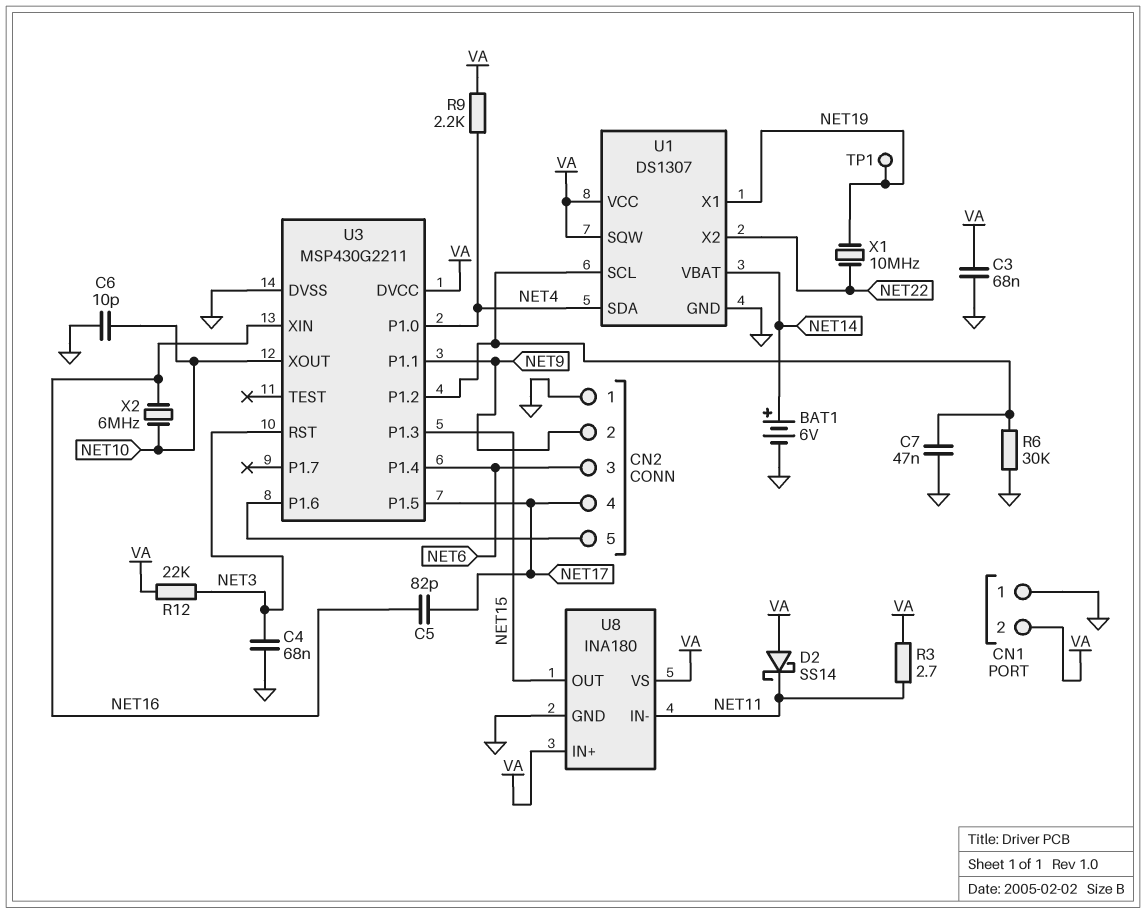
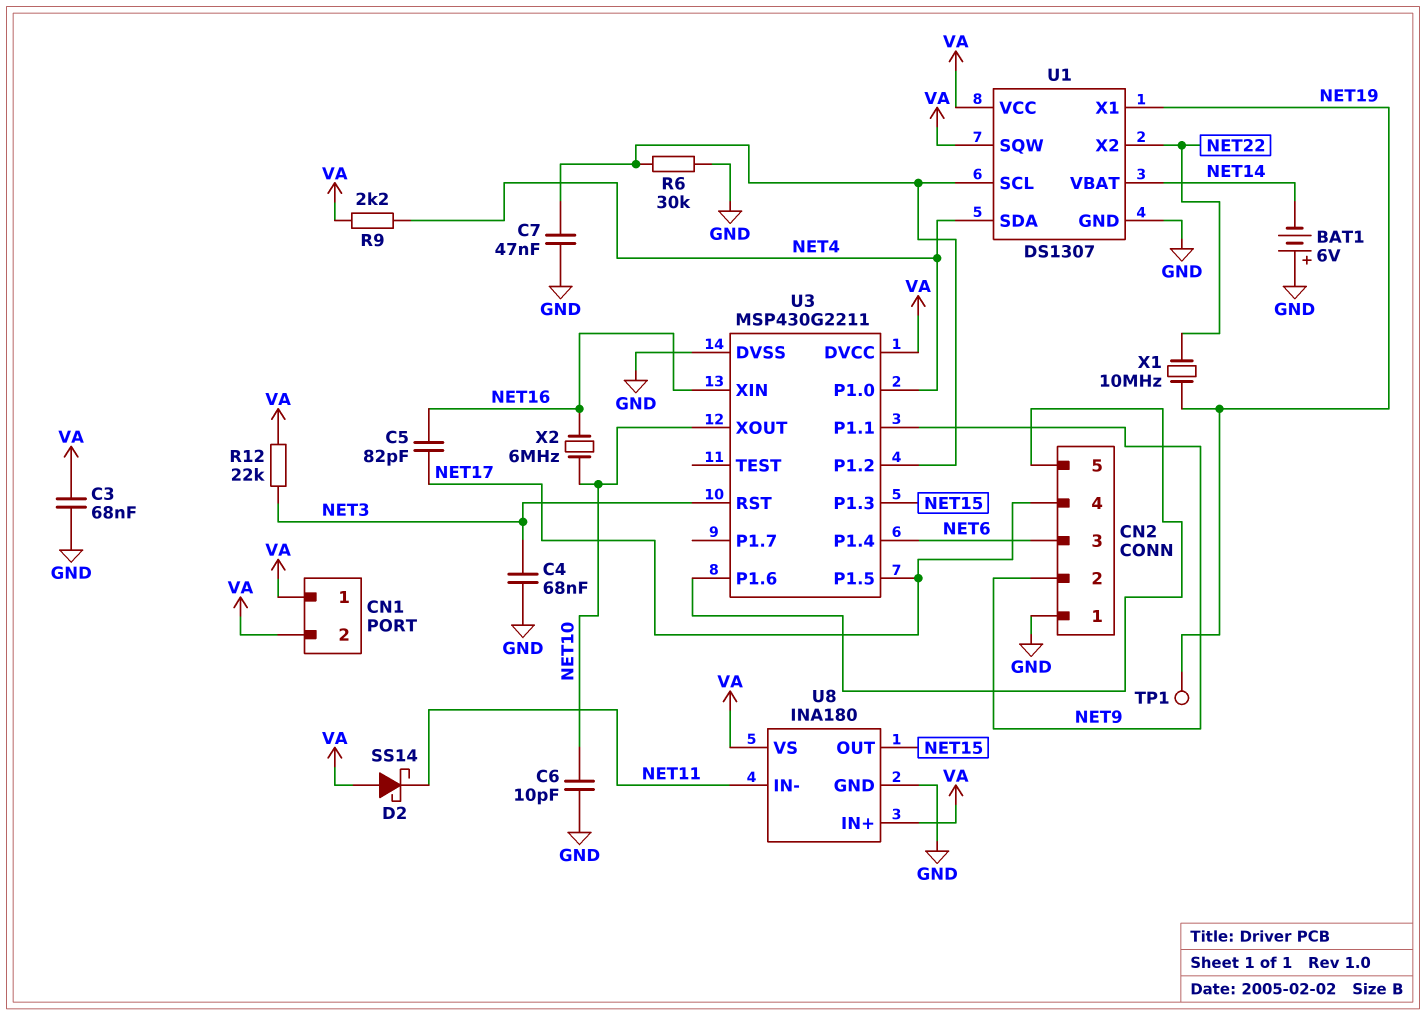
BAT1: 6V (plus NET14, minus GND) -> 6V (plus GND, minus NET14)
CN1 pin 1: GND -> VA
R3: 2.7 (NET11, VA) -> none

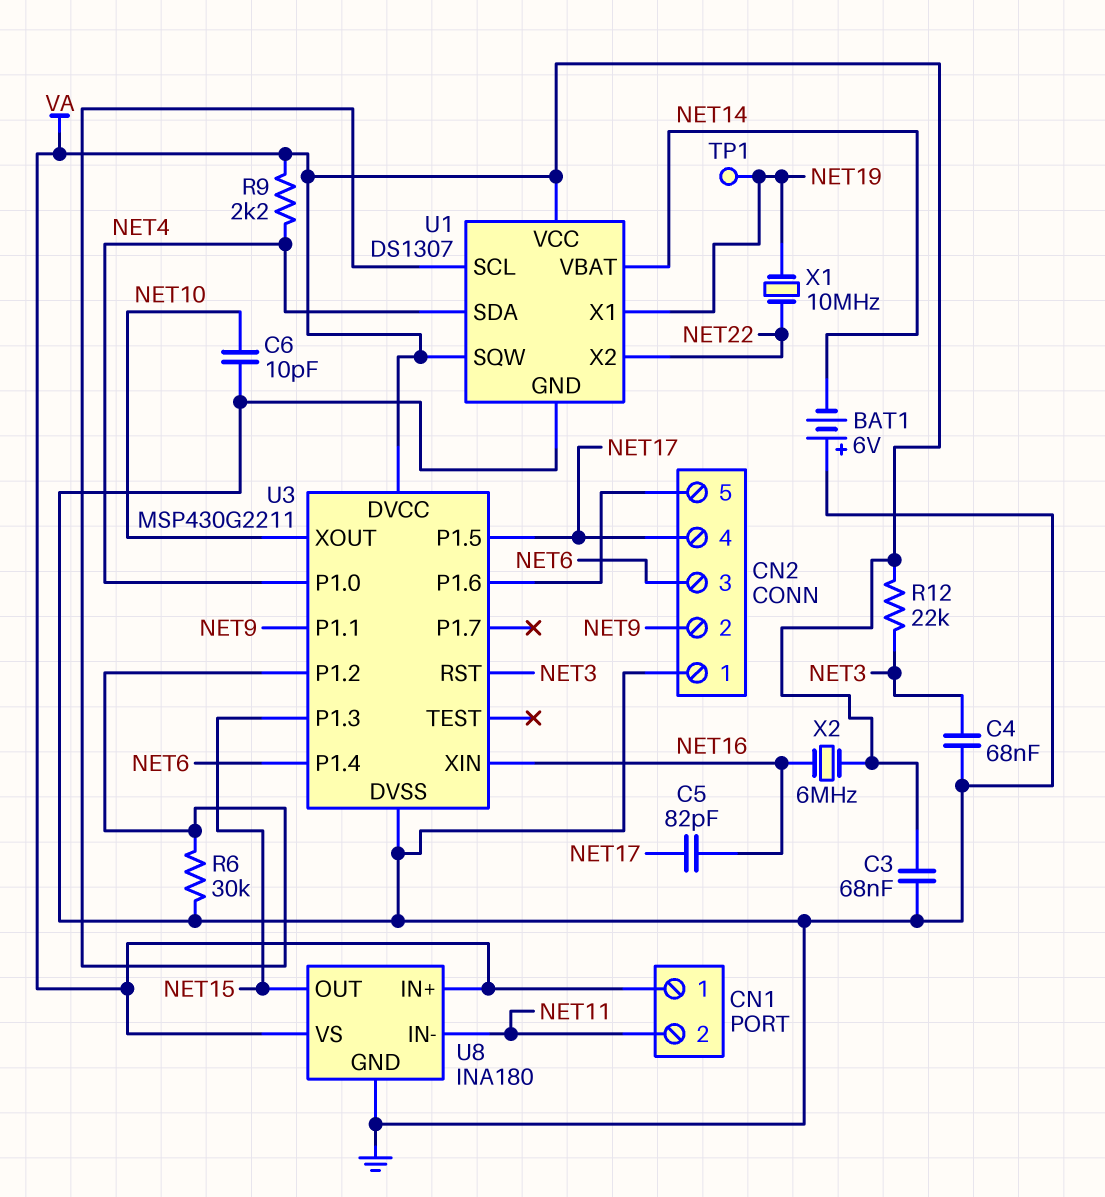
C7: 47nF (GND, U1/SCL) -> none
CN1 pin 2: VA -> NET11
D2: schottky SS14 (A VA, K NET11) -> none
X2: 6MHz (NET10, NET16) -> 6MHz (NET16, VA)

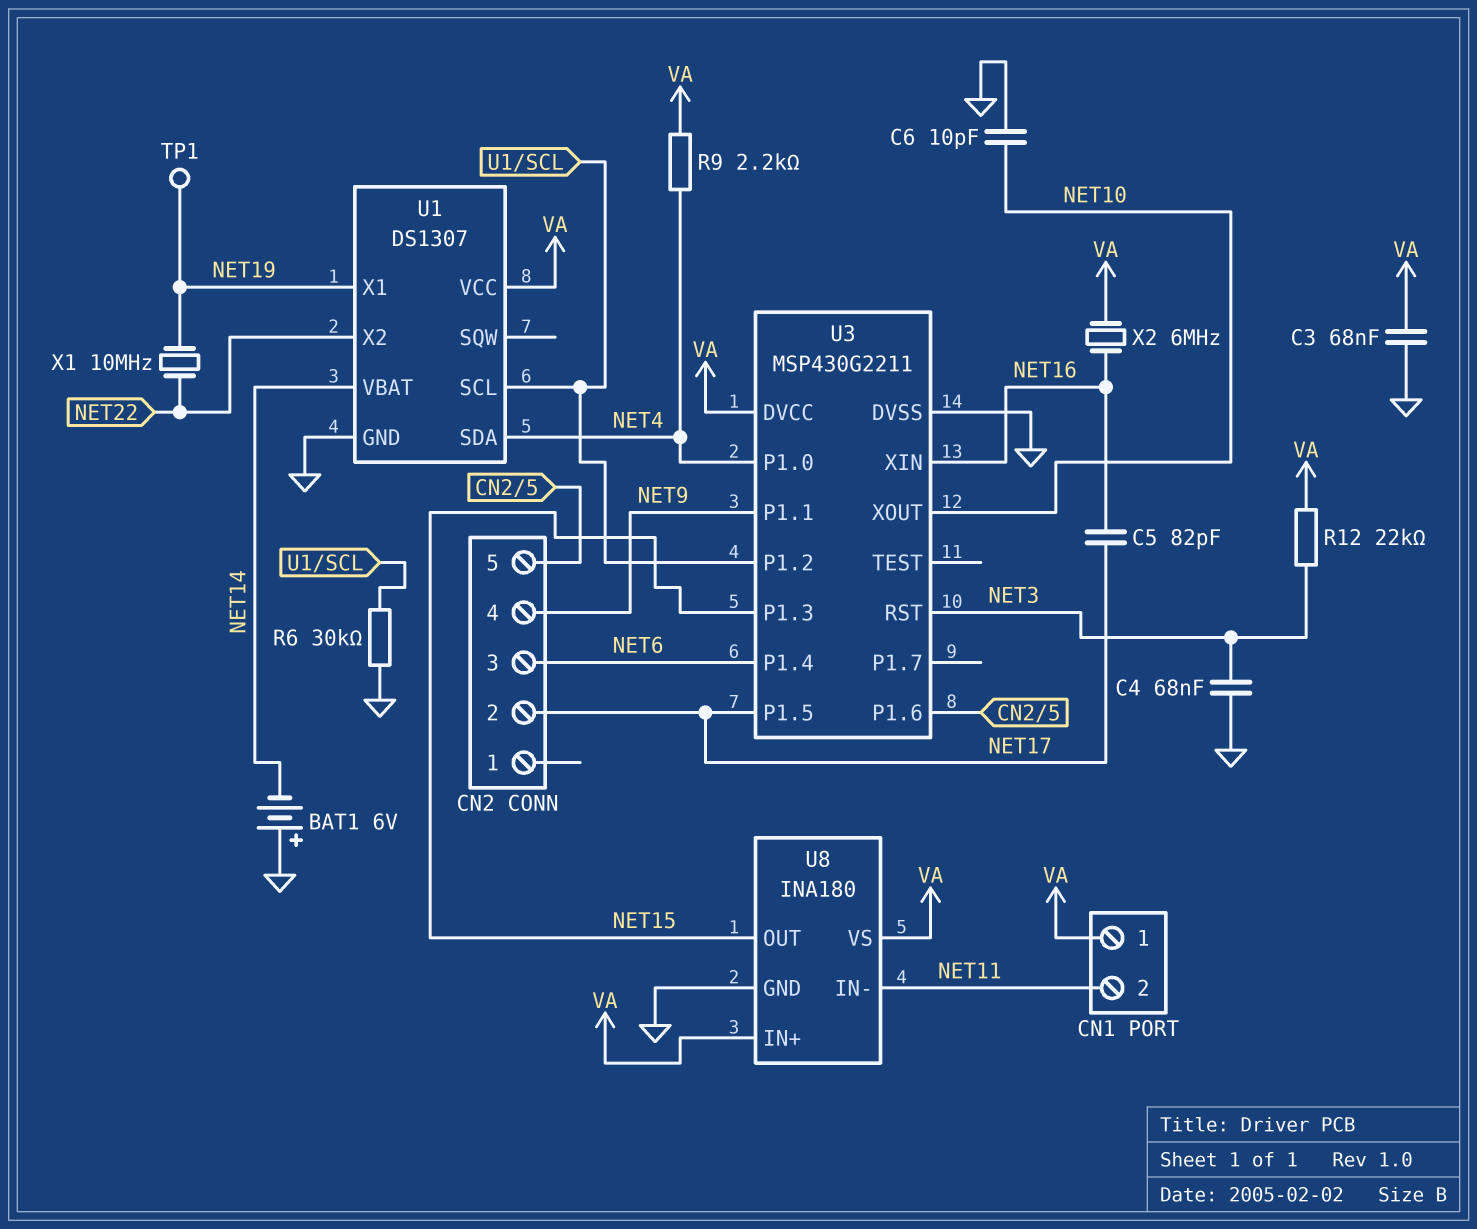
CN2 pin 1: GND -> none
CN2 pin 2: NET9 -> NET17
CN2 pin 4: NET17 -> NET9
U1 pin SQW: VA -> none

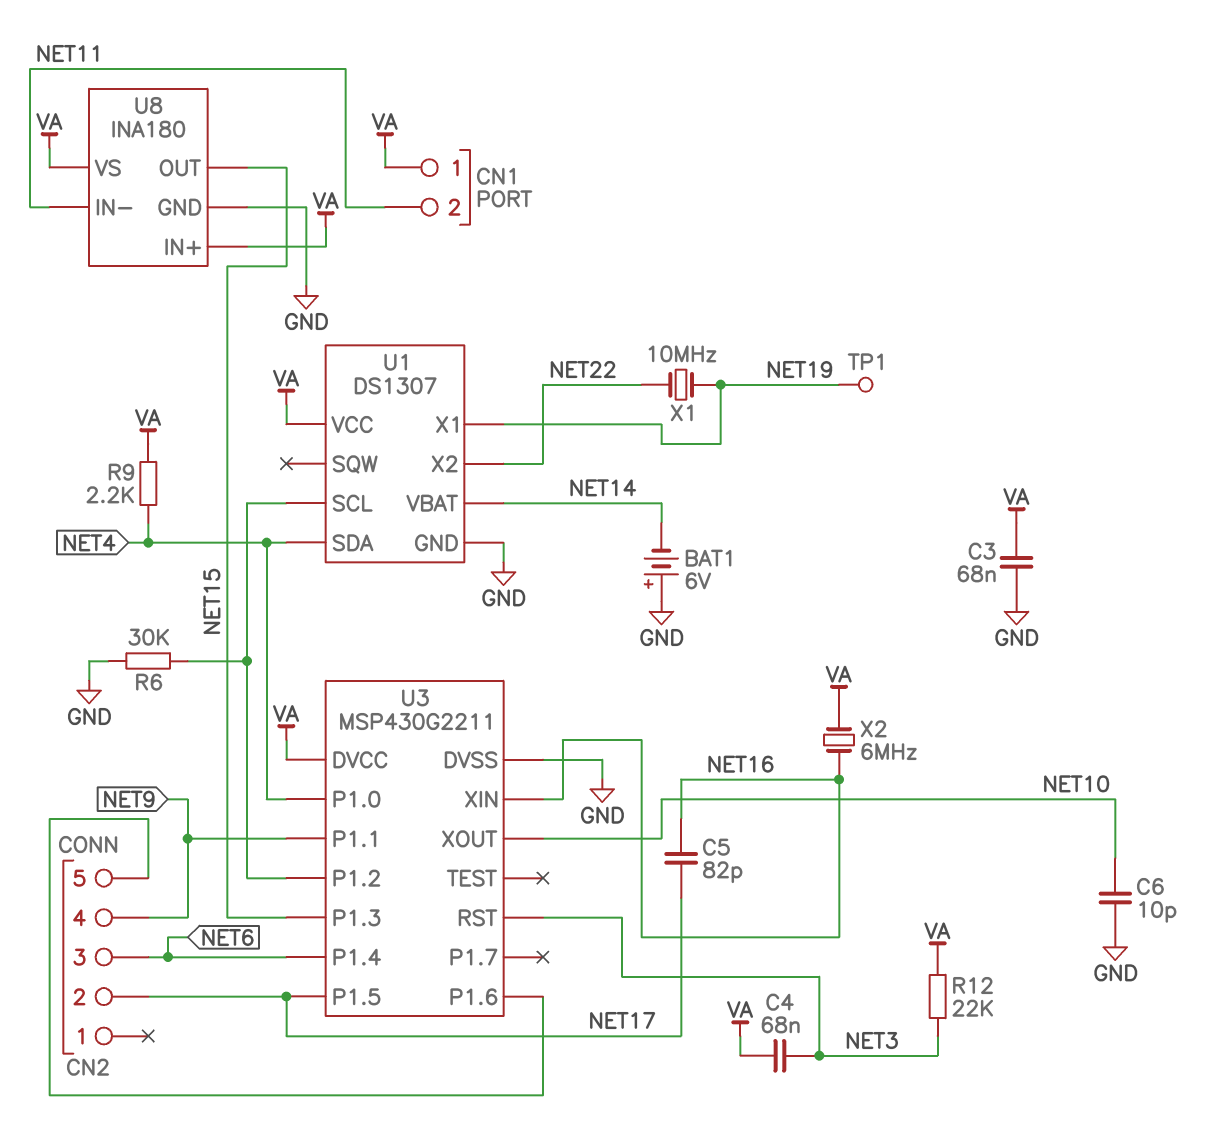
C4: 68nF (GND, NET3) -> 68nF (NET3, VA)

